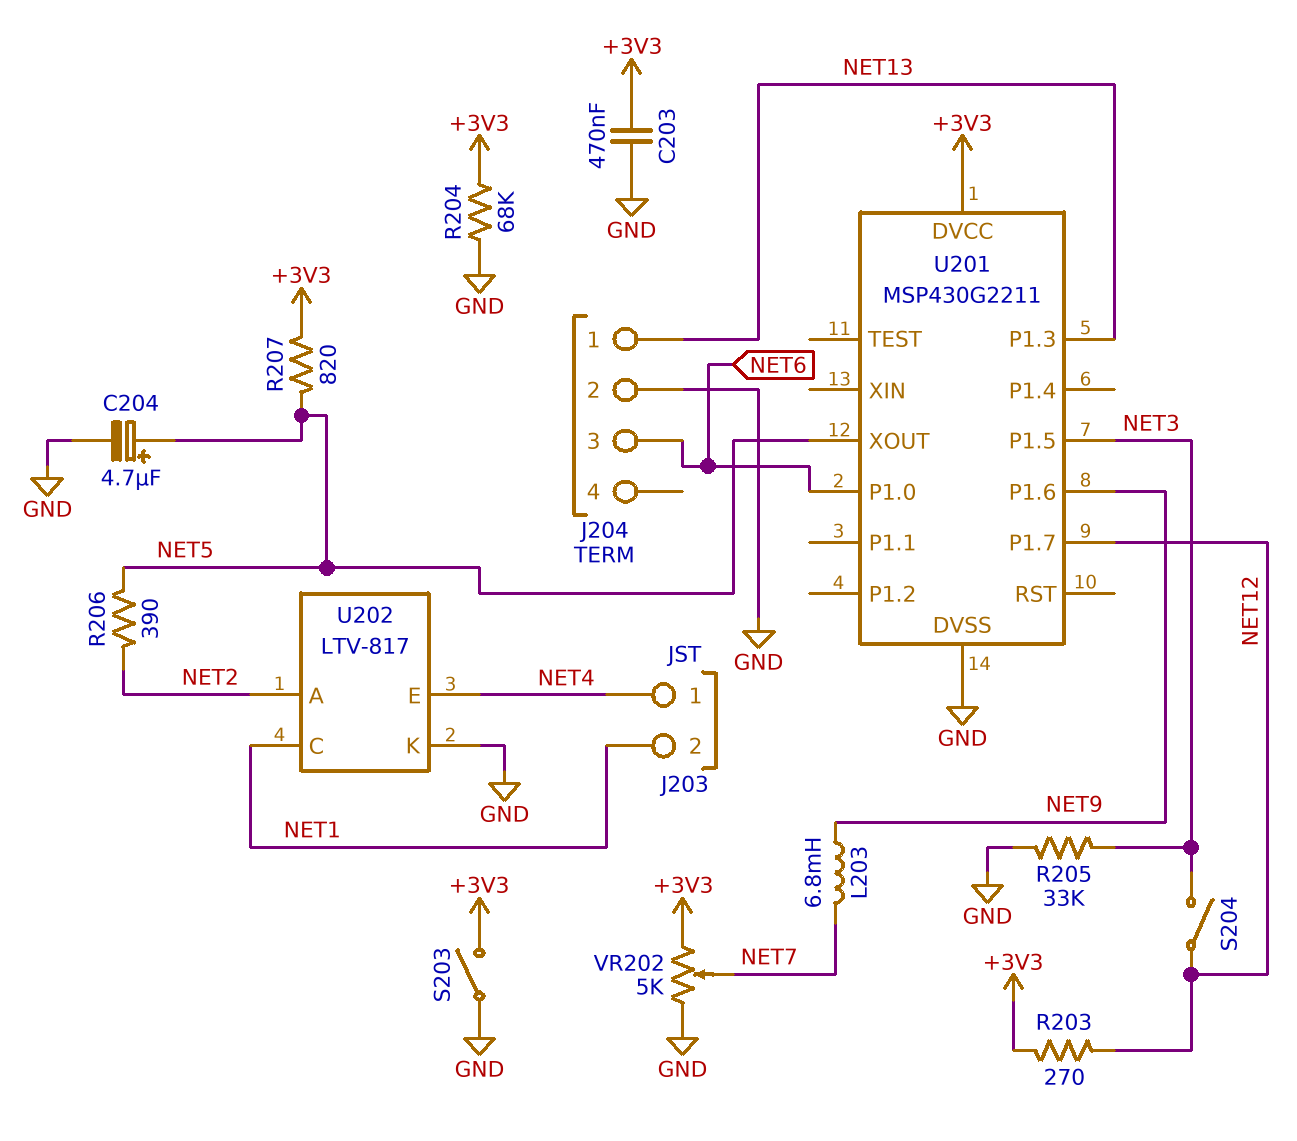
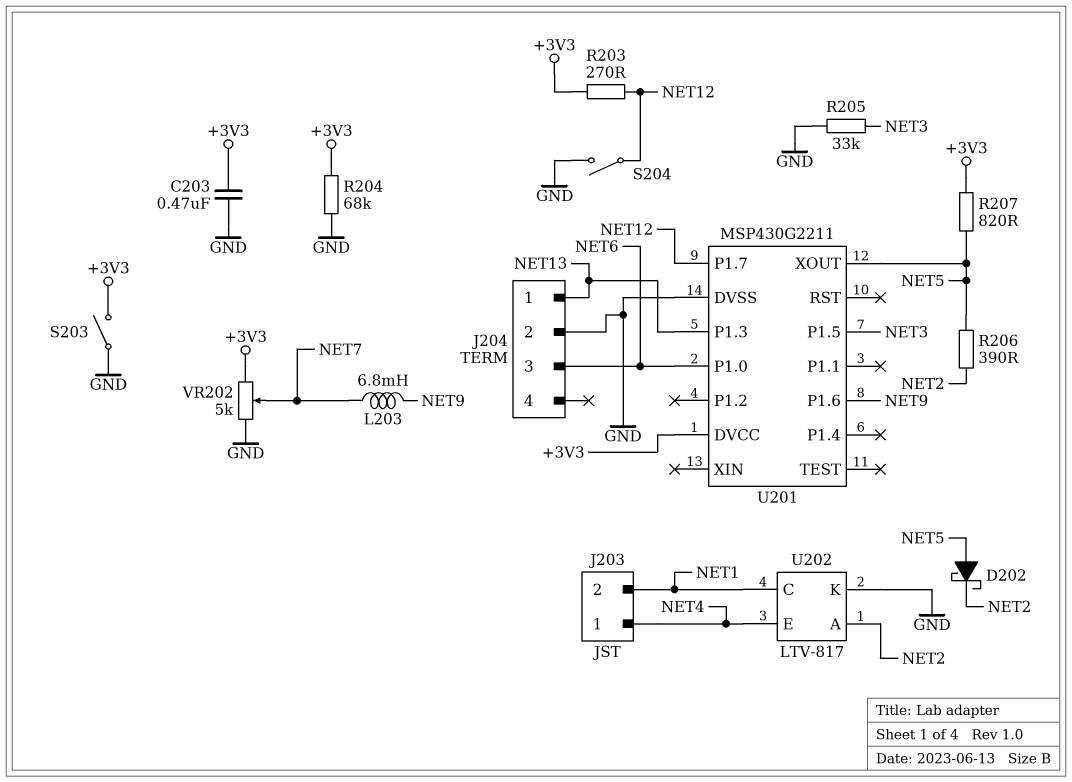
C204: 4.7uF (plus NET5, minus GND) -> none
D202: none -> schottky (A NET5, K NET2)
S204: switch (NET3, NET12) -> switch (GND, NET12)

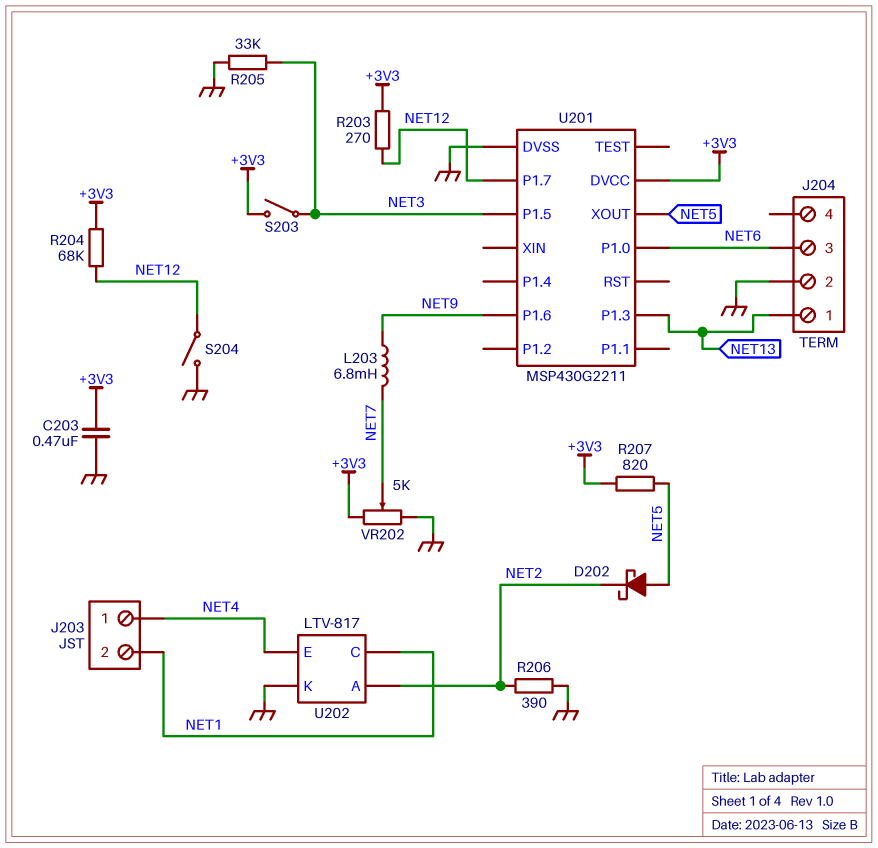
R204: 68k (+3V3, GND) -> 68k (+3V3, NET12)
R206: 390 (NET2, NET5) -> 390 (GND, NET2)
S203: switch (+3V3, GND) -> switch (+3V3, NET3)

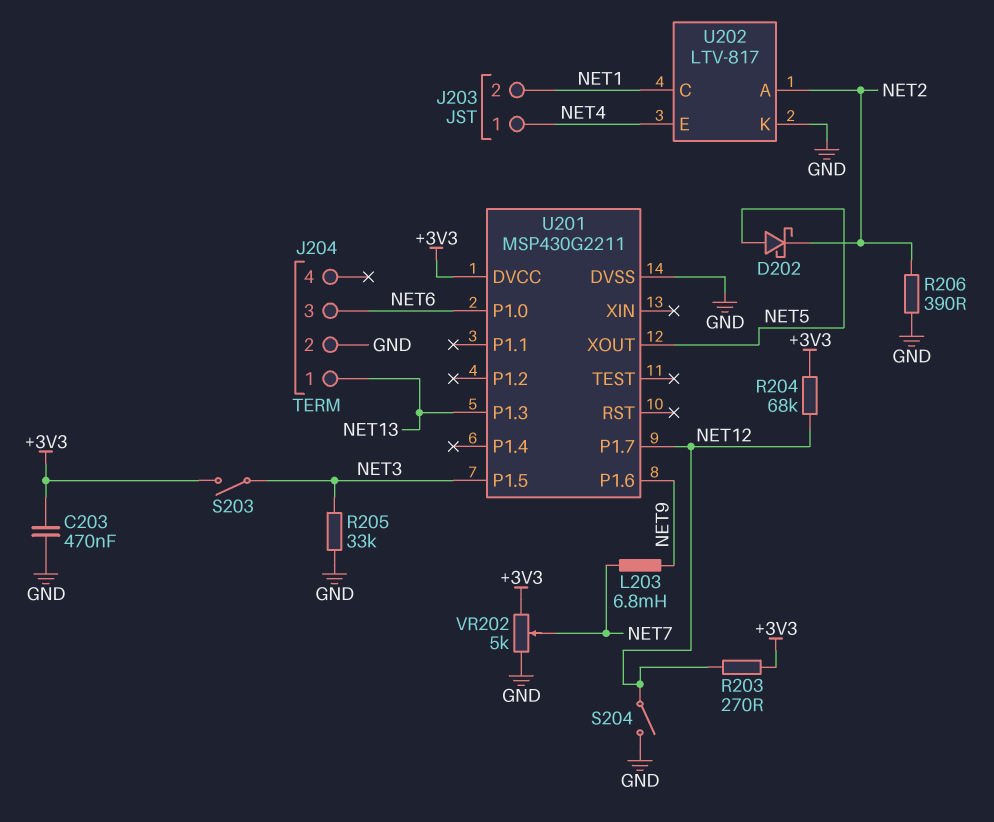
R207: 820 (+3V3, NET5) -> none

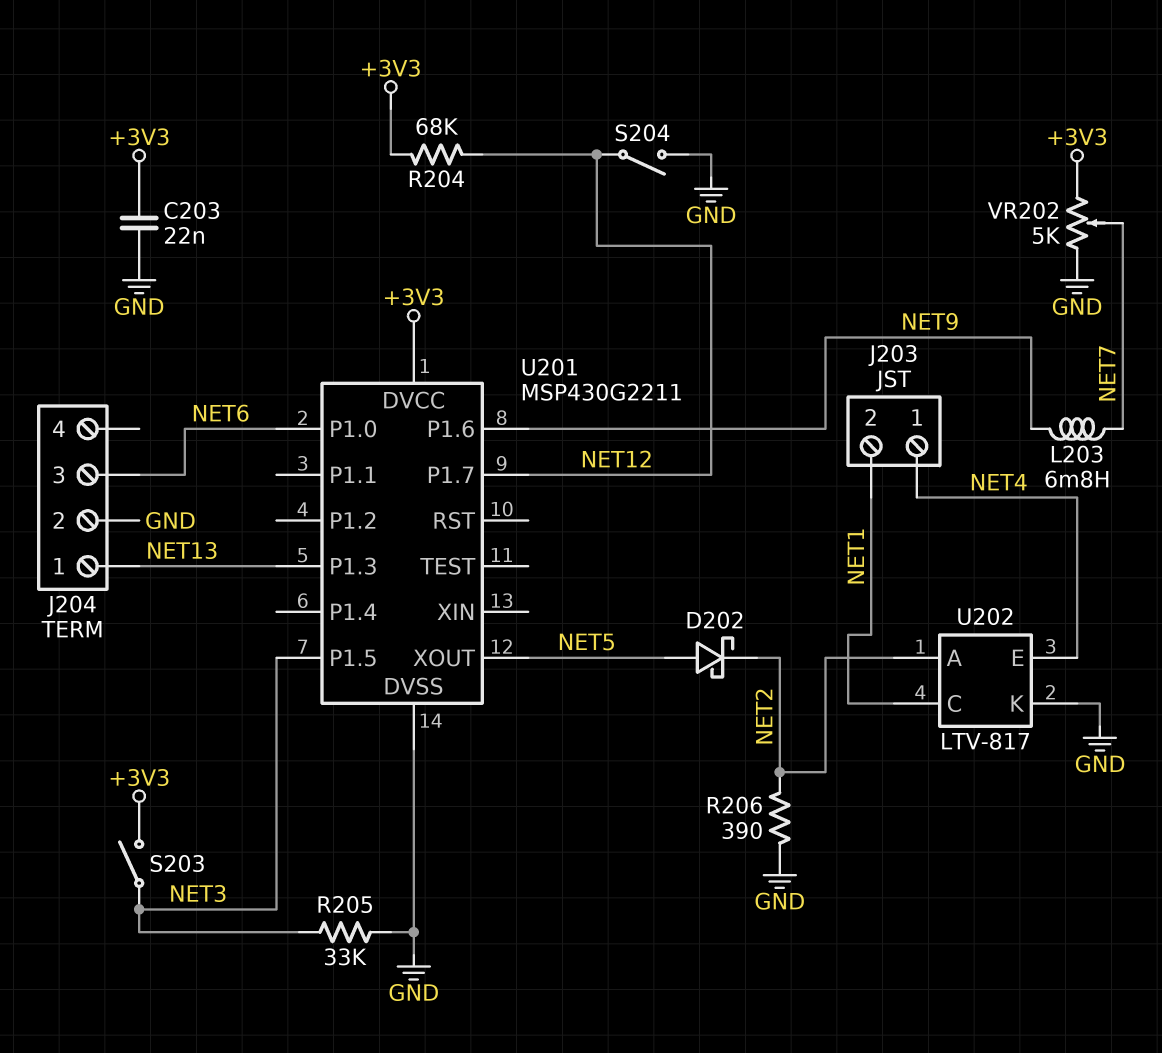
C203: 470nF (+3V3, GND) -> 22nF (+3V3, GND)
R203: 270 (+3V3, NET12) -> none

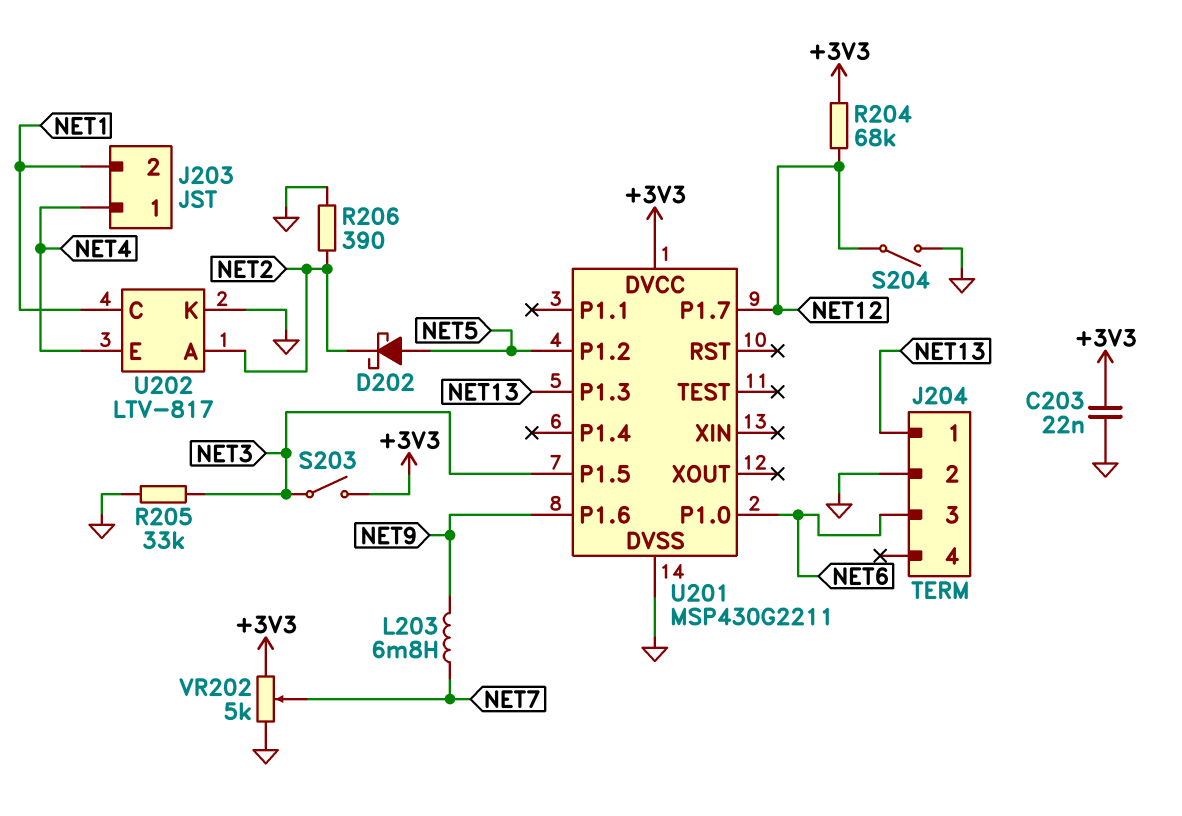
U201 pin P1.2: none -> NET5
U201 pin XOUT: NET5 -> none

